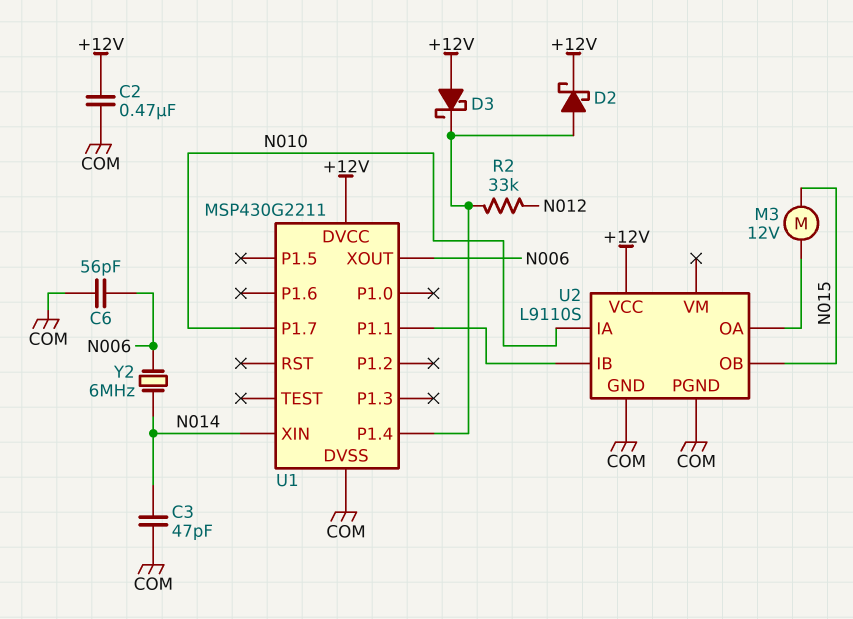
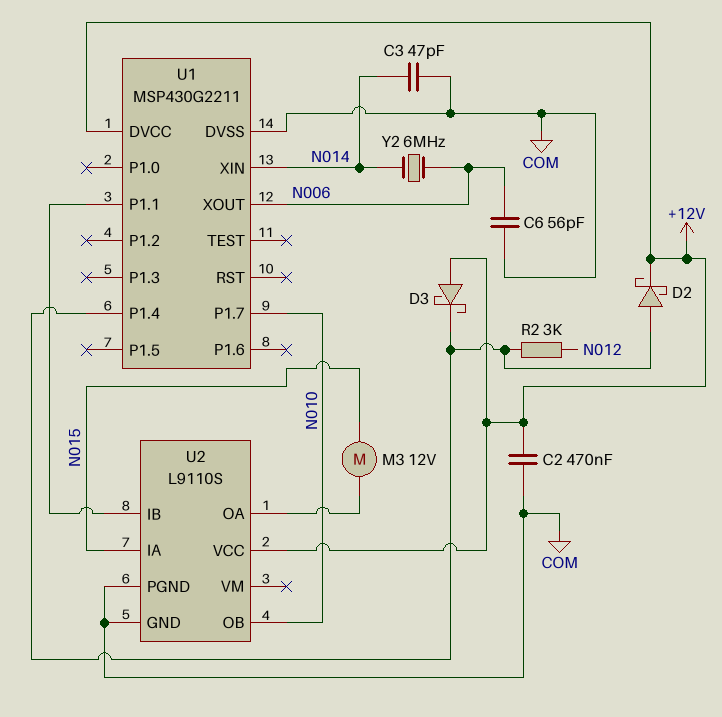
R2: 33k (N012, U1/P1.4) -> 3k (N012, U1/P1.4)
U2 pin IA: N010 -> N015
U2 pin OB: N015 -> N010

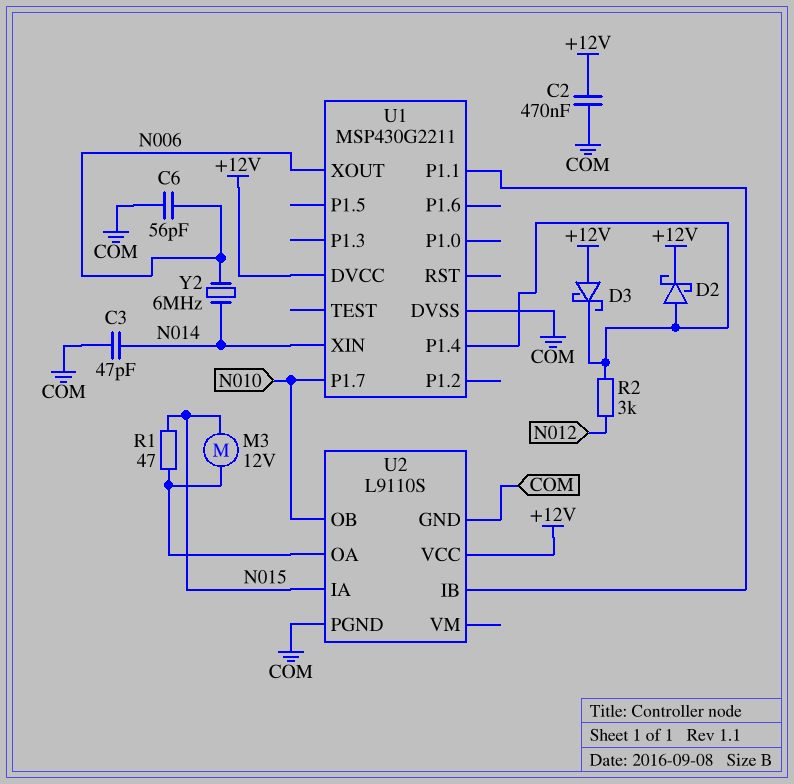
R1: none -> 47 (N015, U2/OA)

